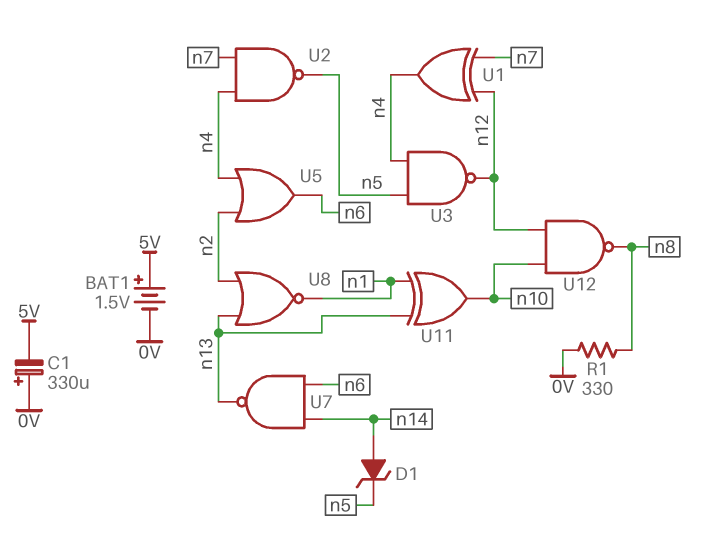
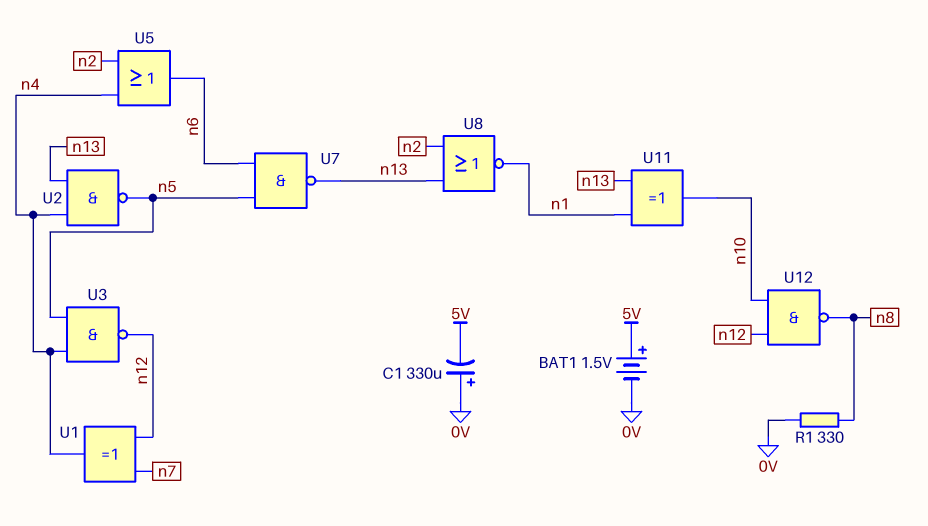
D1: zener (A n14, K n5) -> none
U2: NAND (in n4, in n7, out n5) -> NAND (in n4, in n13, out n5)
U7: NAND (in n6, in n14, out n13) -> NAND (in n5, in n6, out n13)

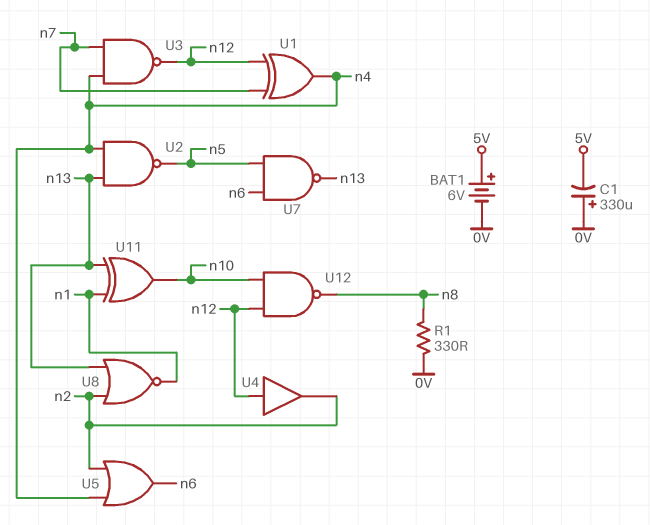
BAT1: 1.5V (plus 5V, minus 0V) -> 6V (plus 5V, minus 0V)
U3: NAND (in n4, in n5, out n12) -> NAND (in n4, in n7, out n12)
U4: none -> buffer (in n12, out n2)

